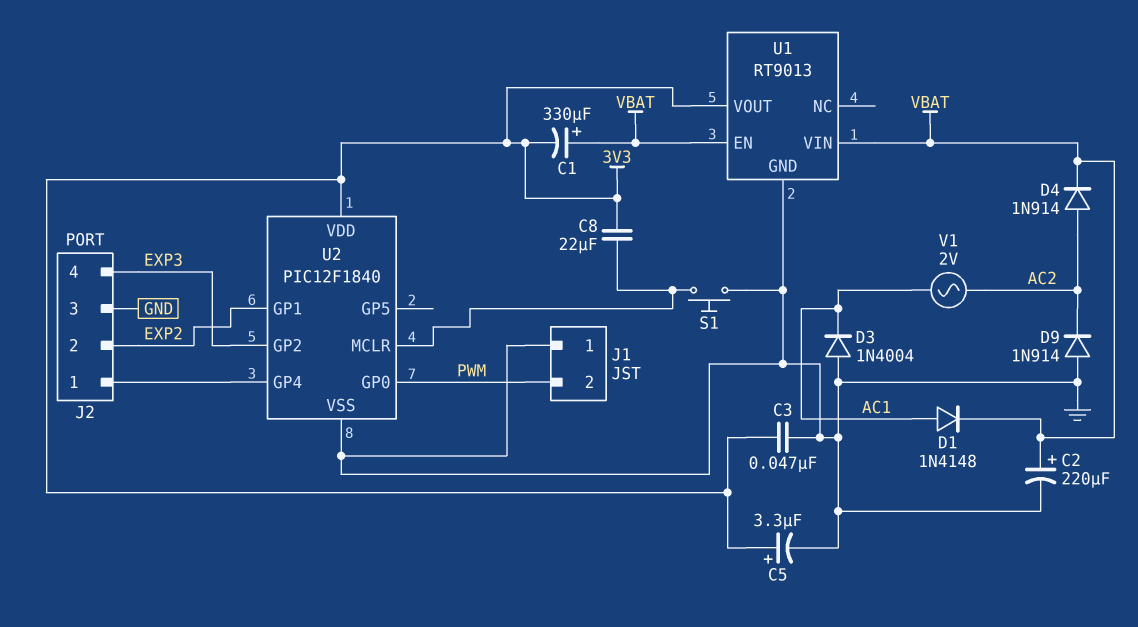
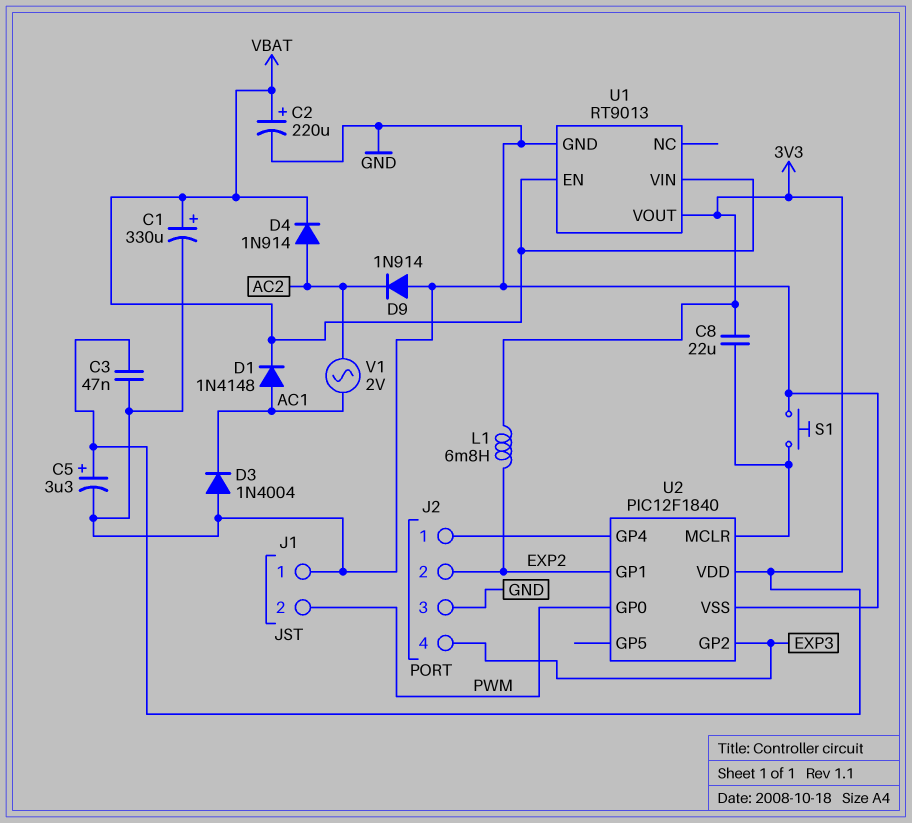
C1: 330uF (plus VBAT, minus 3V3) -> 330uF (plus VBAT, minus GND)
L1: none -> 6.8mH (3V3, EXP2)

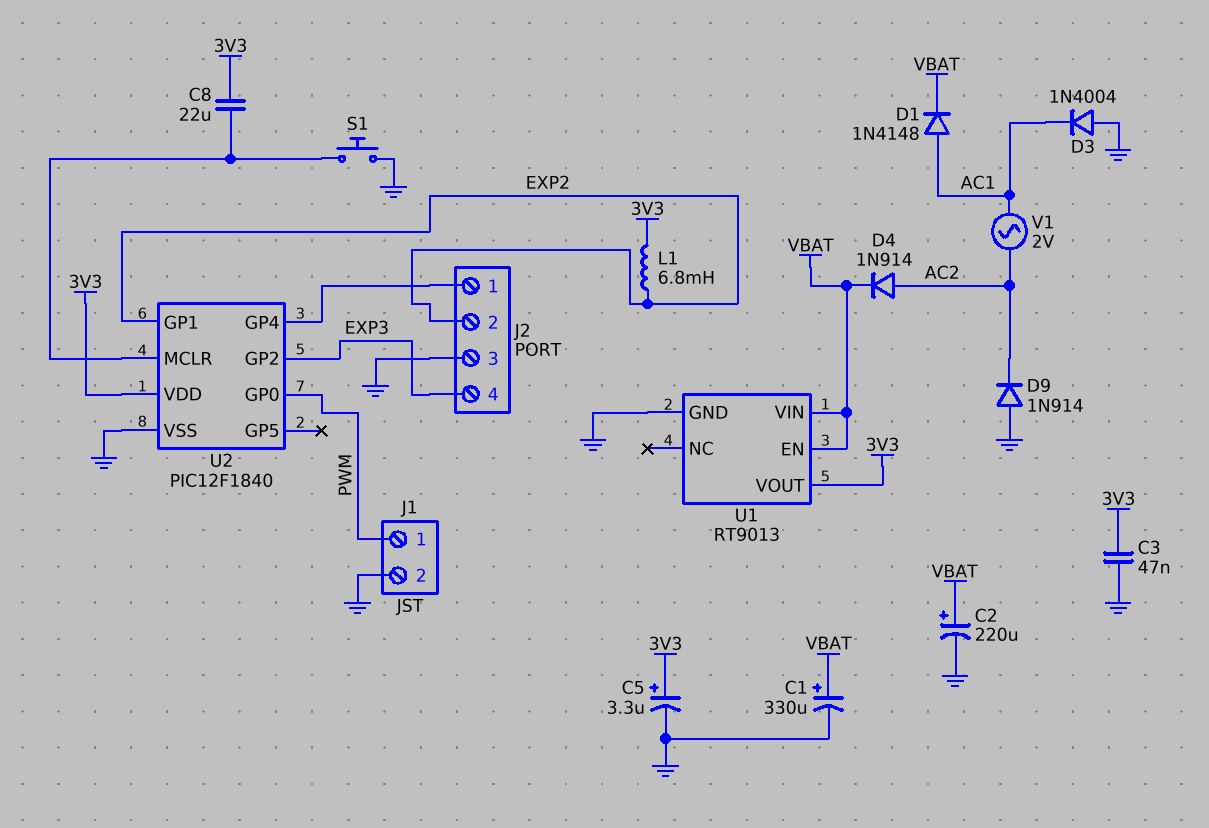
J1 pin 1: GND -> PWM
J1 pin 2: PWM -> GND

